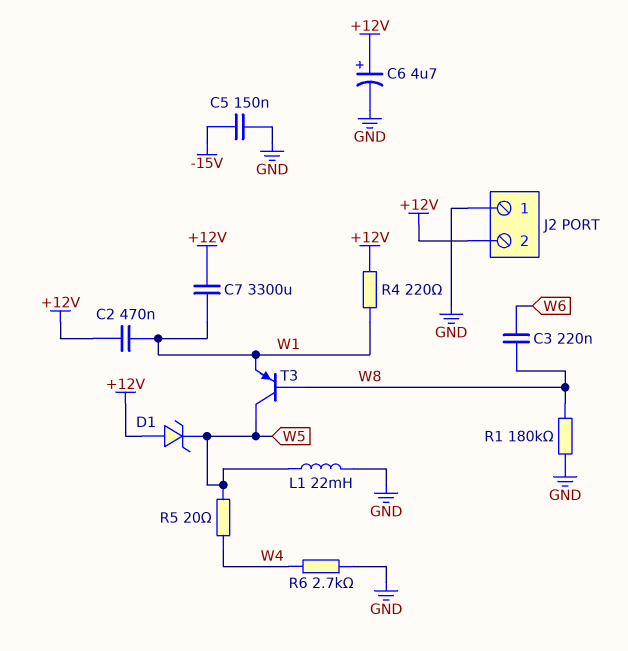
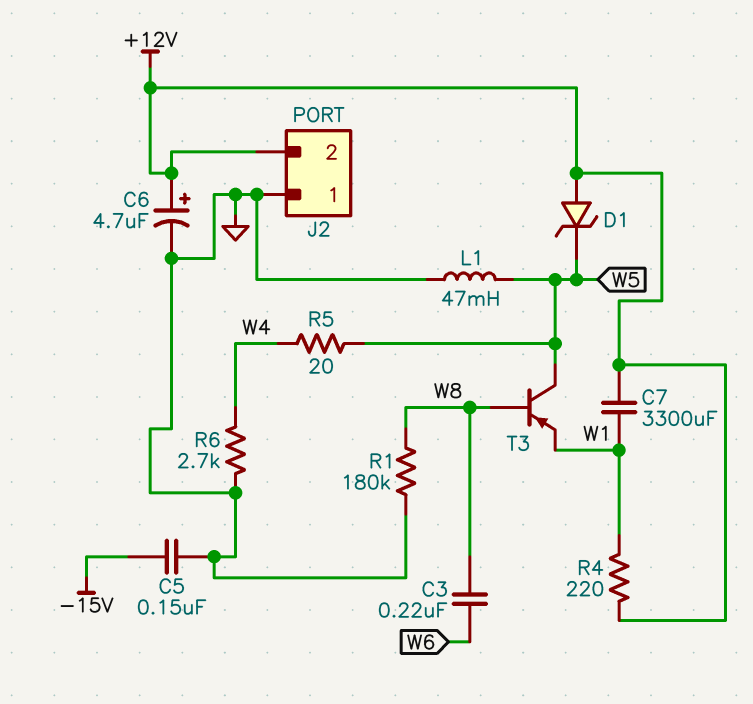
C2: 470nF (+12V, W1) -> none
L1: 22mH (GND, W5) -> 47mH (GND, W5)

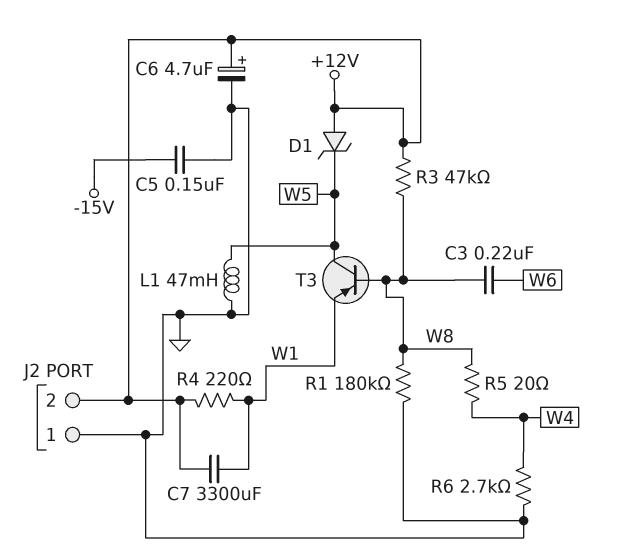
R3: none -> 47k (+12V, W8)
R5: 20 (W4, W5) -> 20 (W4, W8)

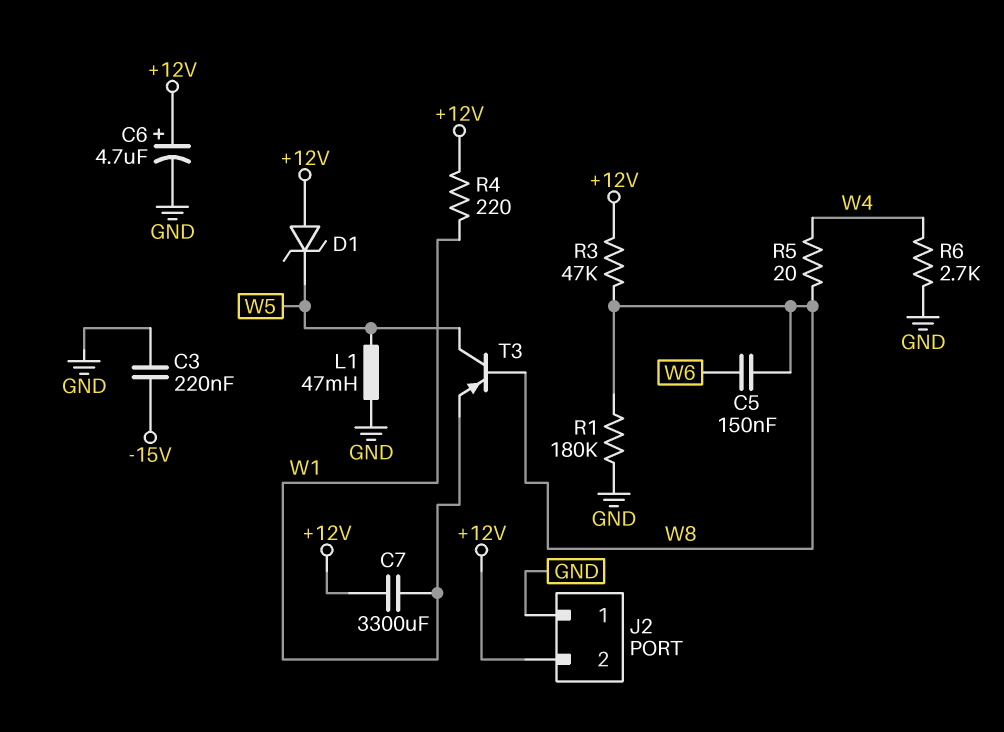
C3: 220nF (W6, W8) -> 220nF (-15V, GND)
C5: 150nF (-15V, GND) -> 150nF (W6, W8)

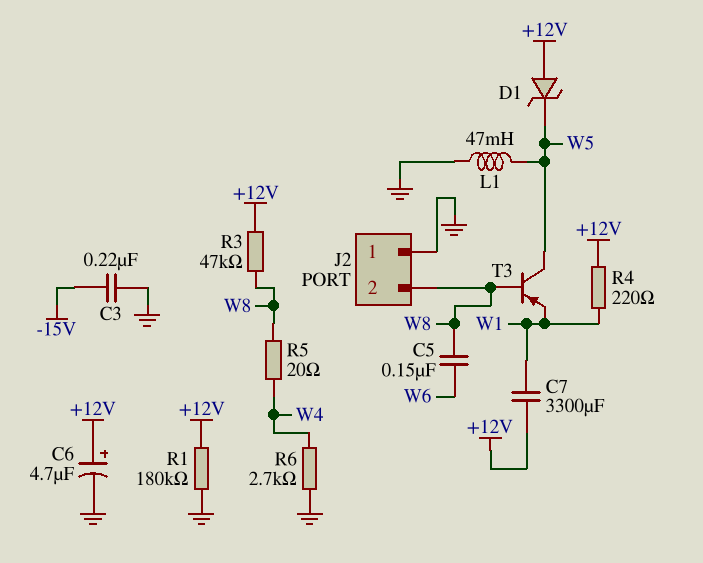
J2 pin 2: +12V -> W8
R1: 180k (GND, W8) -> 180k (+12V, GND)

